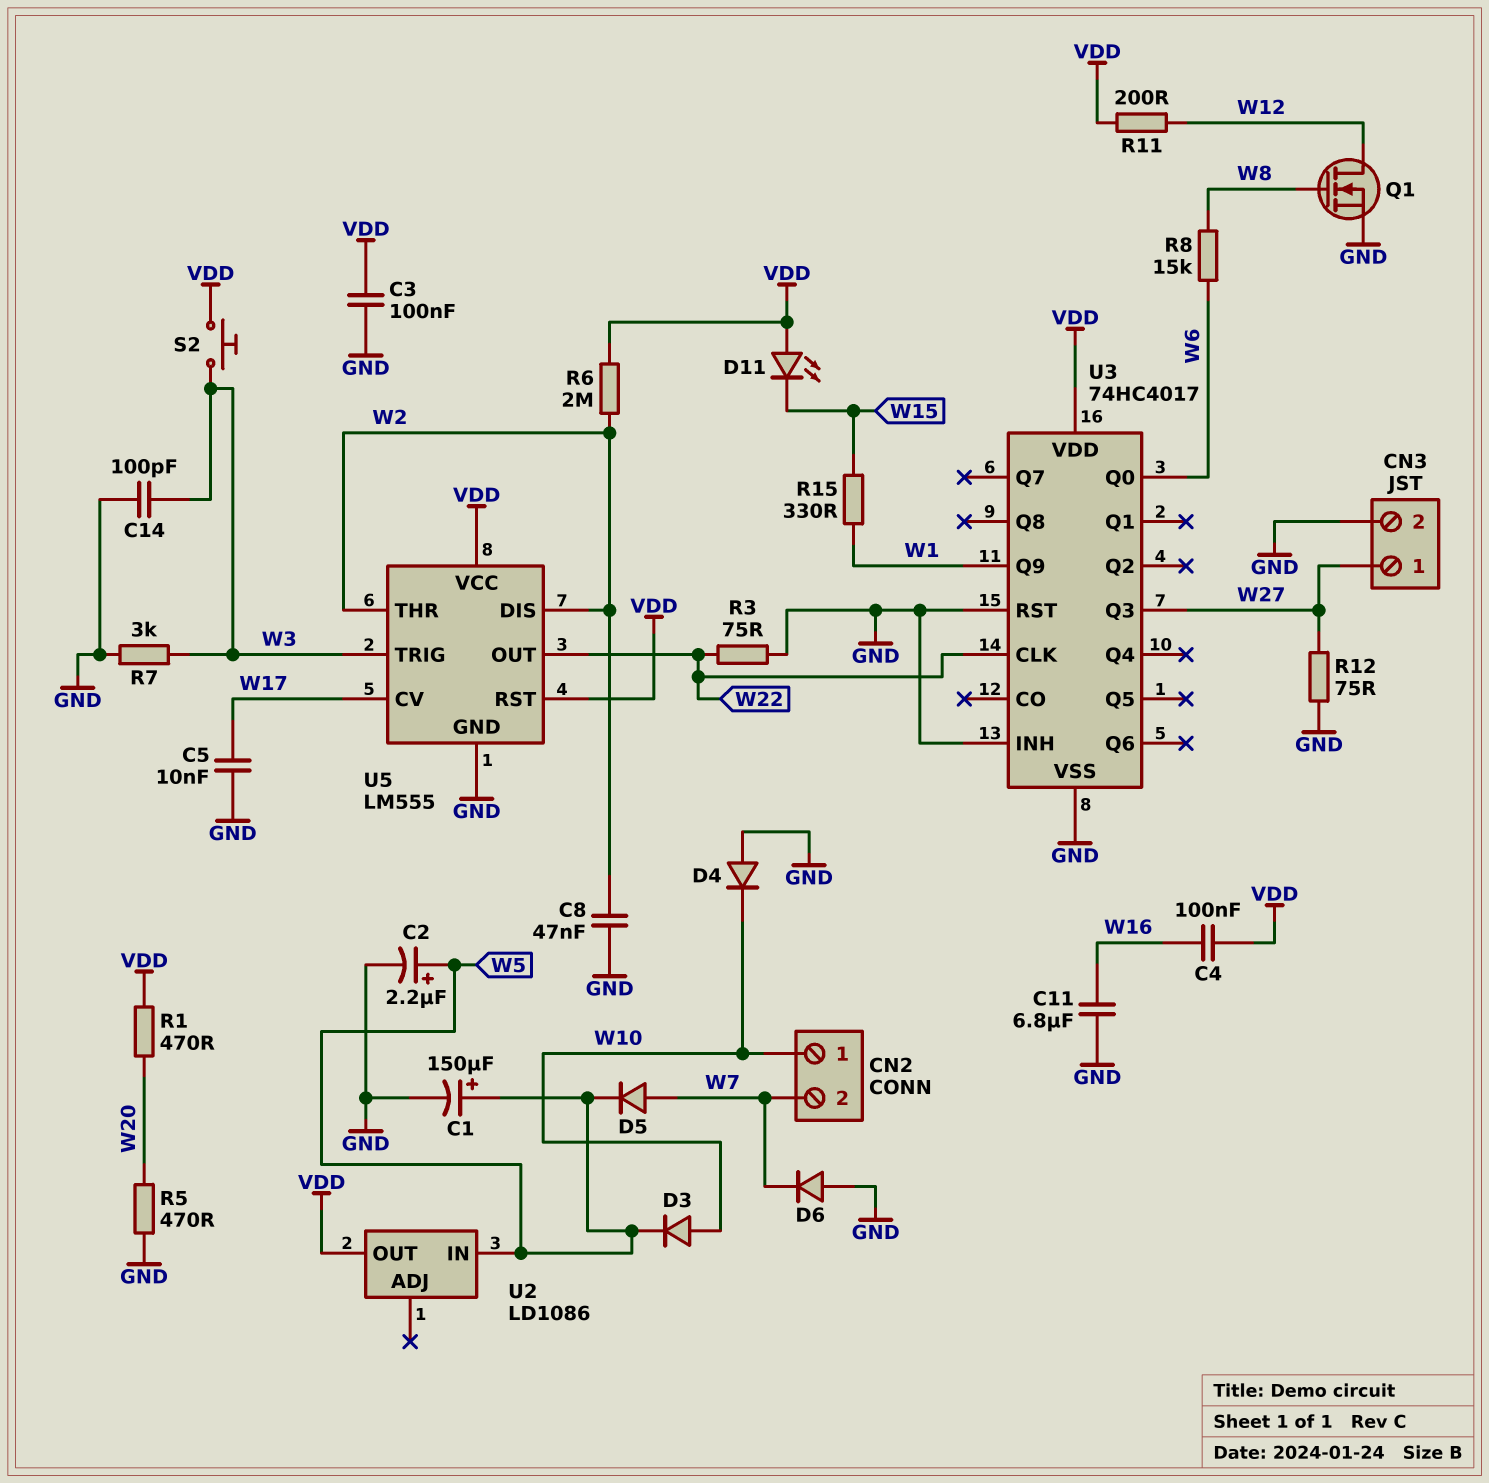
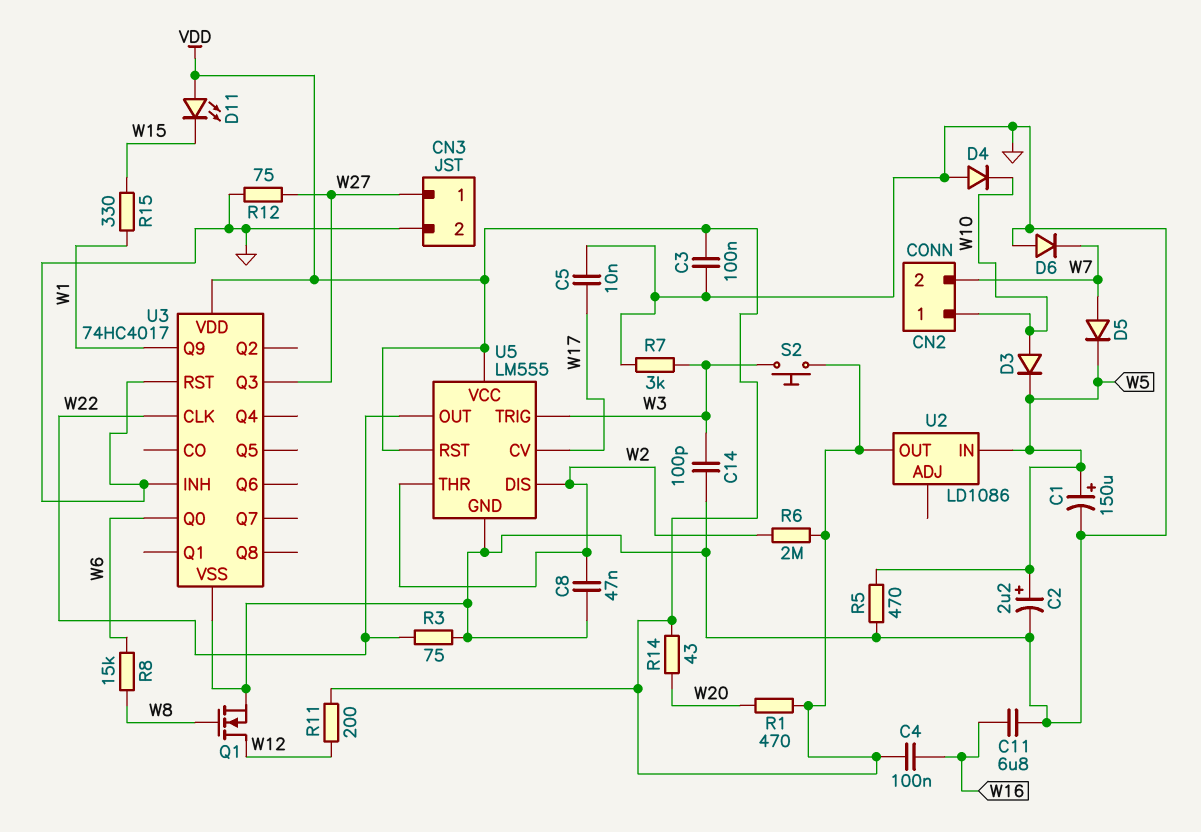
R5: 470 (GND, W20) -> 470 (GND, W5)
R14: none -> 43 (VDD, W20)

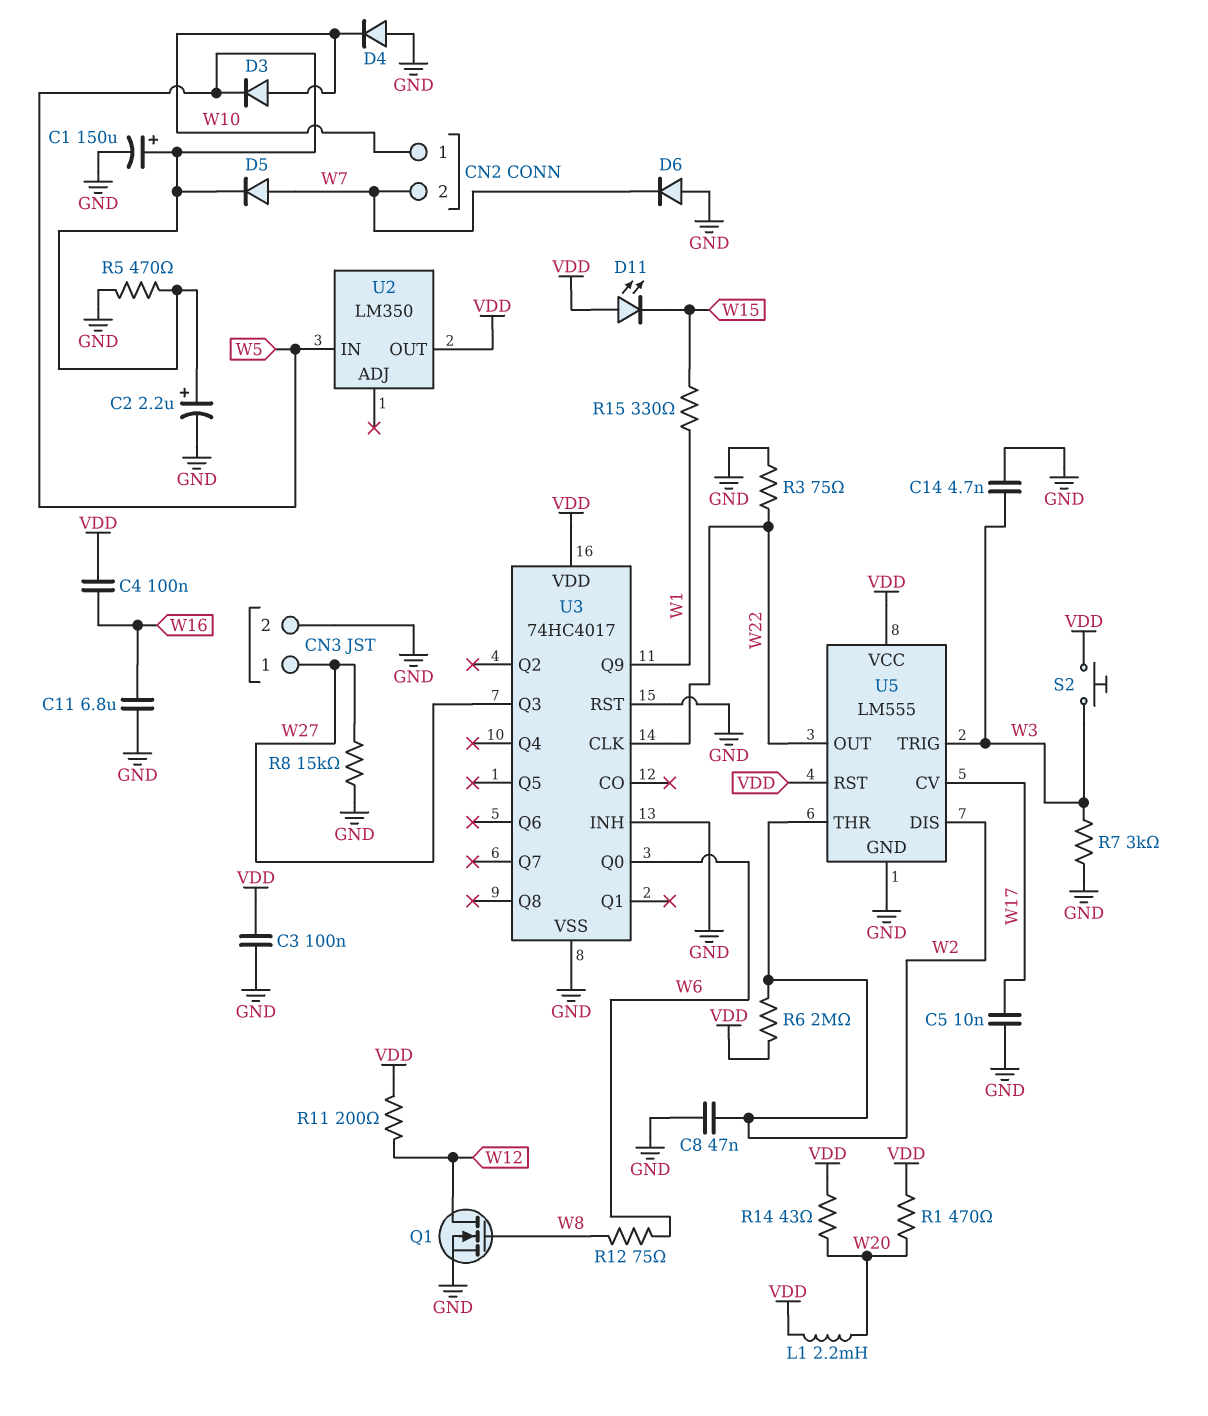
C14: 100pF (GND, W3) -> 4.7nF (GND, W3)
L1: none -> 2.2mH (VDD, W20)
R8: 15k (W6, W8) -> 15k (GND, W27)
R12: 75 (GND, W27) -> 75 (W6, W8)
U2: LD1086 -> LM350

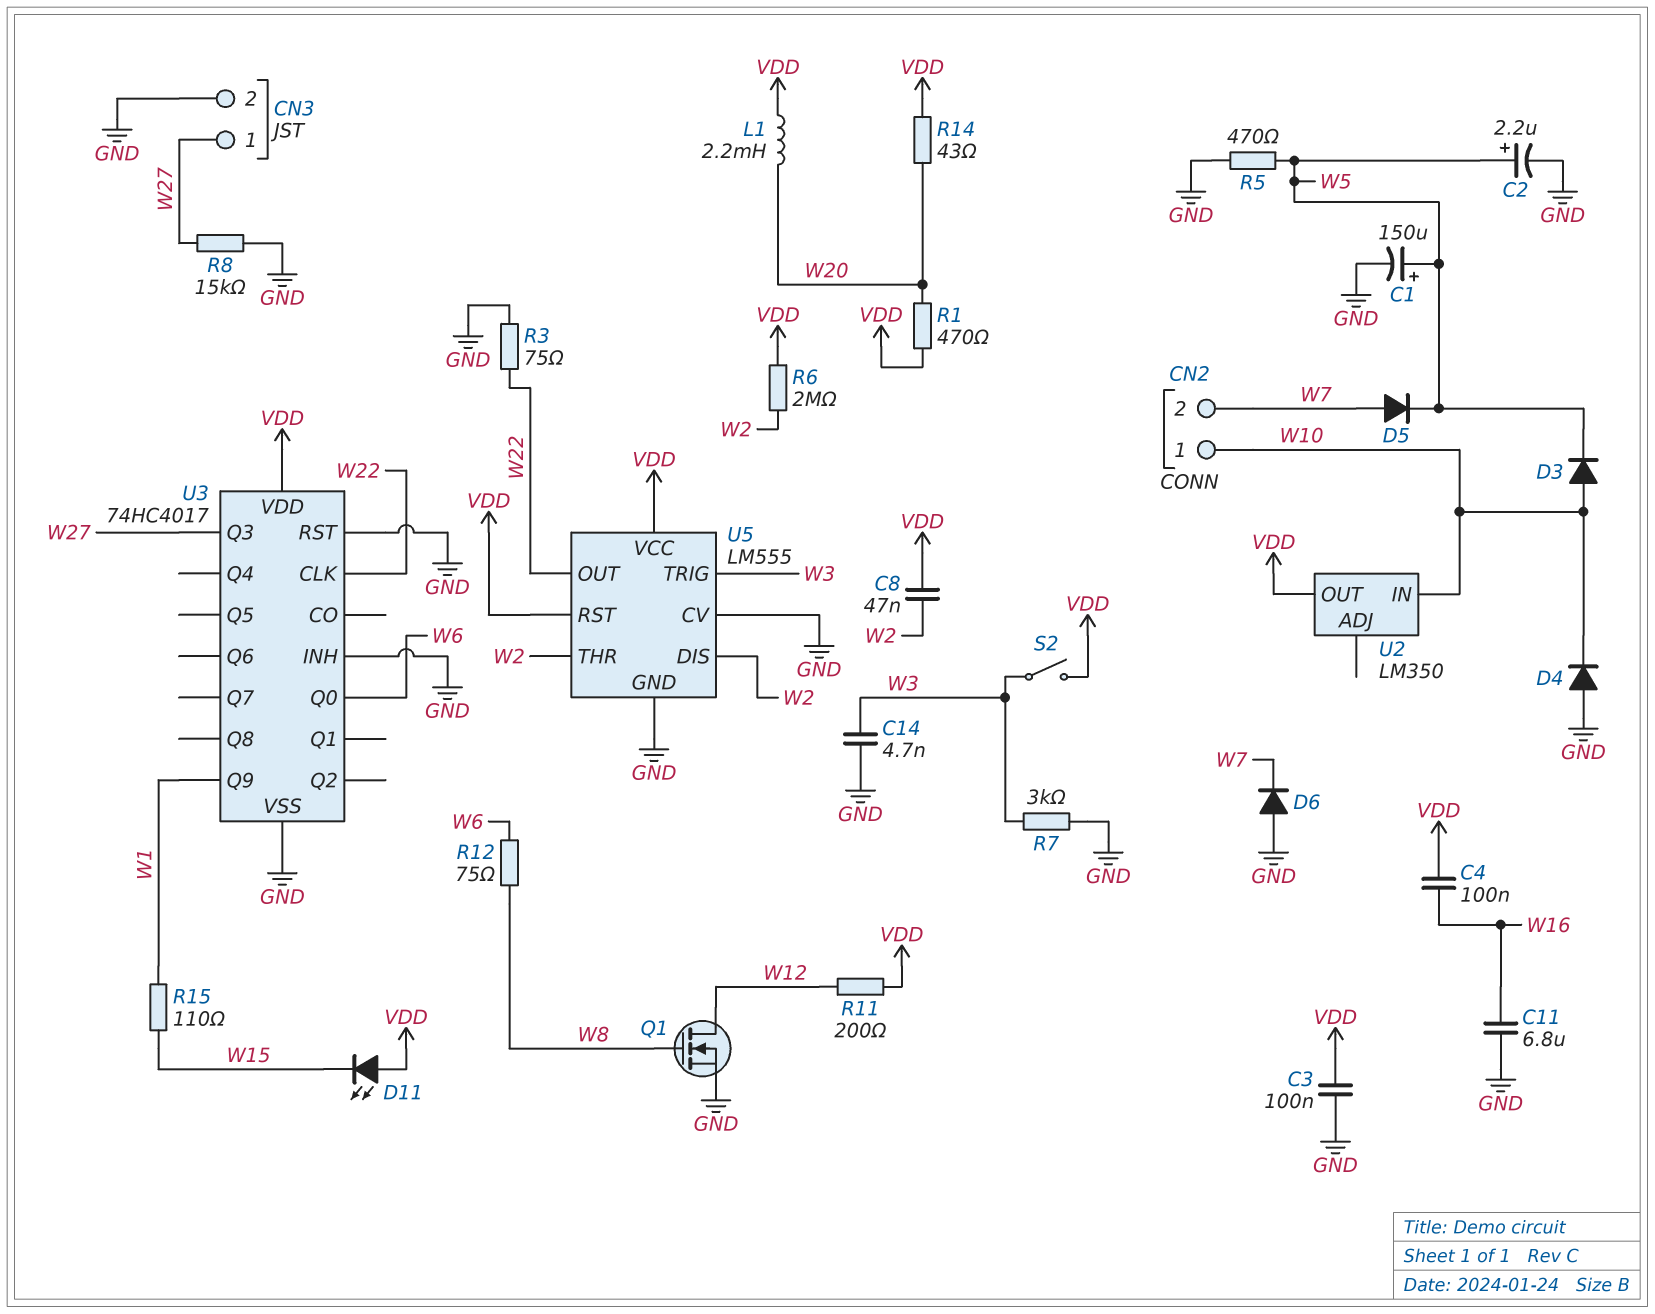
C5: 10nF (GND, W17) -> none
C8: 47nF (GND, W2) -> 47nF (VDD, W2)
R15: 330 (W1, W15) -> 110 (W1, W15)
S2: button (VDD, W3) -> switch (VDD, W3)
U2 pin IN: W5 -> W10
U5 pin CV: W17 -> GND

